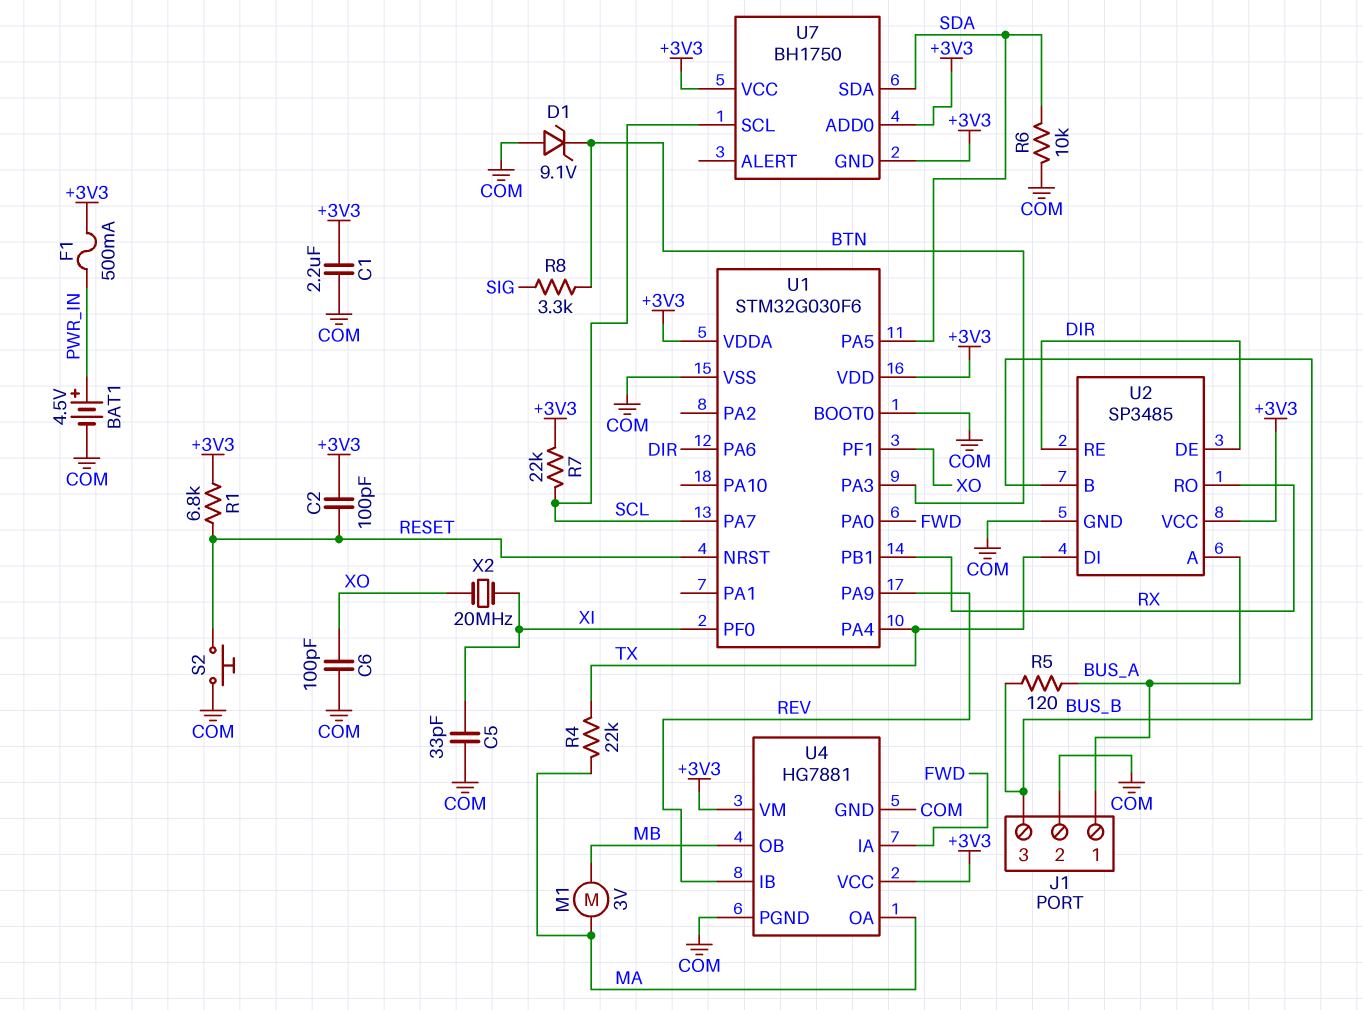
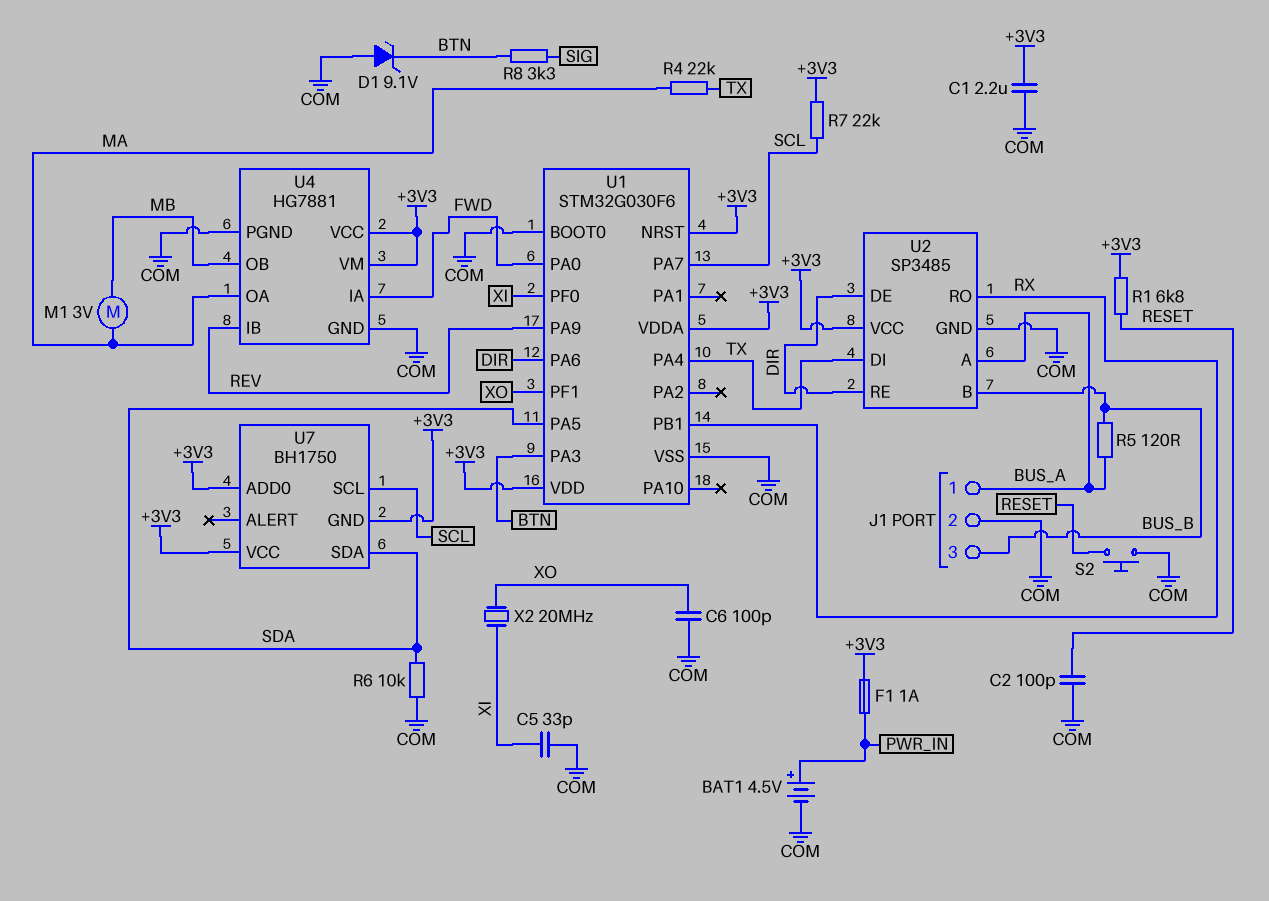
C2: 100pF (+3V3, RESET) -> 100pF (COM, RESET)
F1: 500mA (+3V3, PWR_IN) -> 1A (+3V3, PWR_IN)
U1 pin NRST: RESET -> +3V3

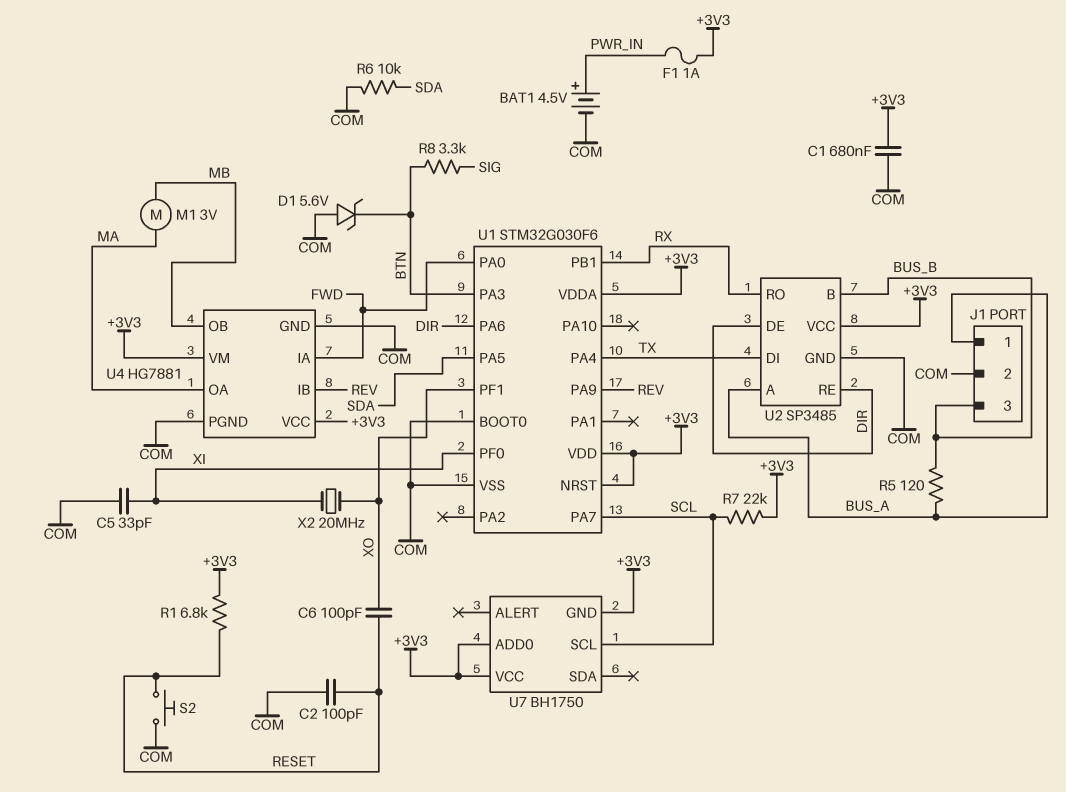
C1: 2.2uF (+3V3, COM) -> 680nF (+3V3, COM)
C6: 100pF (COM, XO) -> 100pF (RESET, XO)
D1: zener 9.1V (A COM, K BTN) -> zener 5.6V (A COM, K BTN)
R4: 22k (MA, TX) -> none
U7 pin SDA: SDA -> none

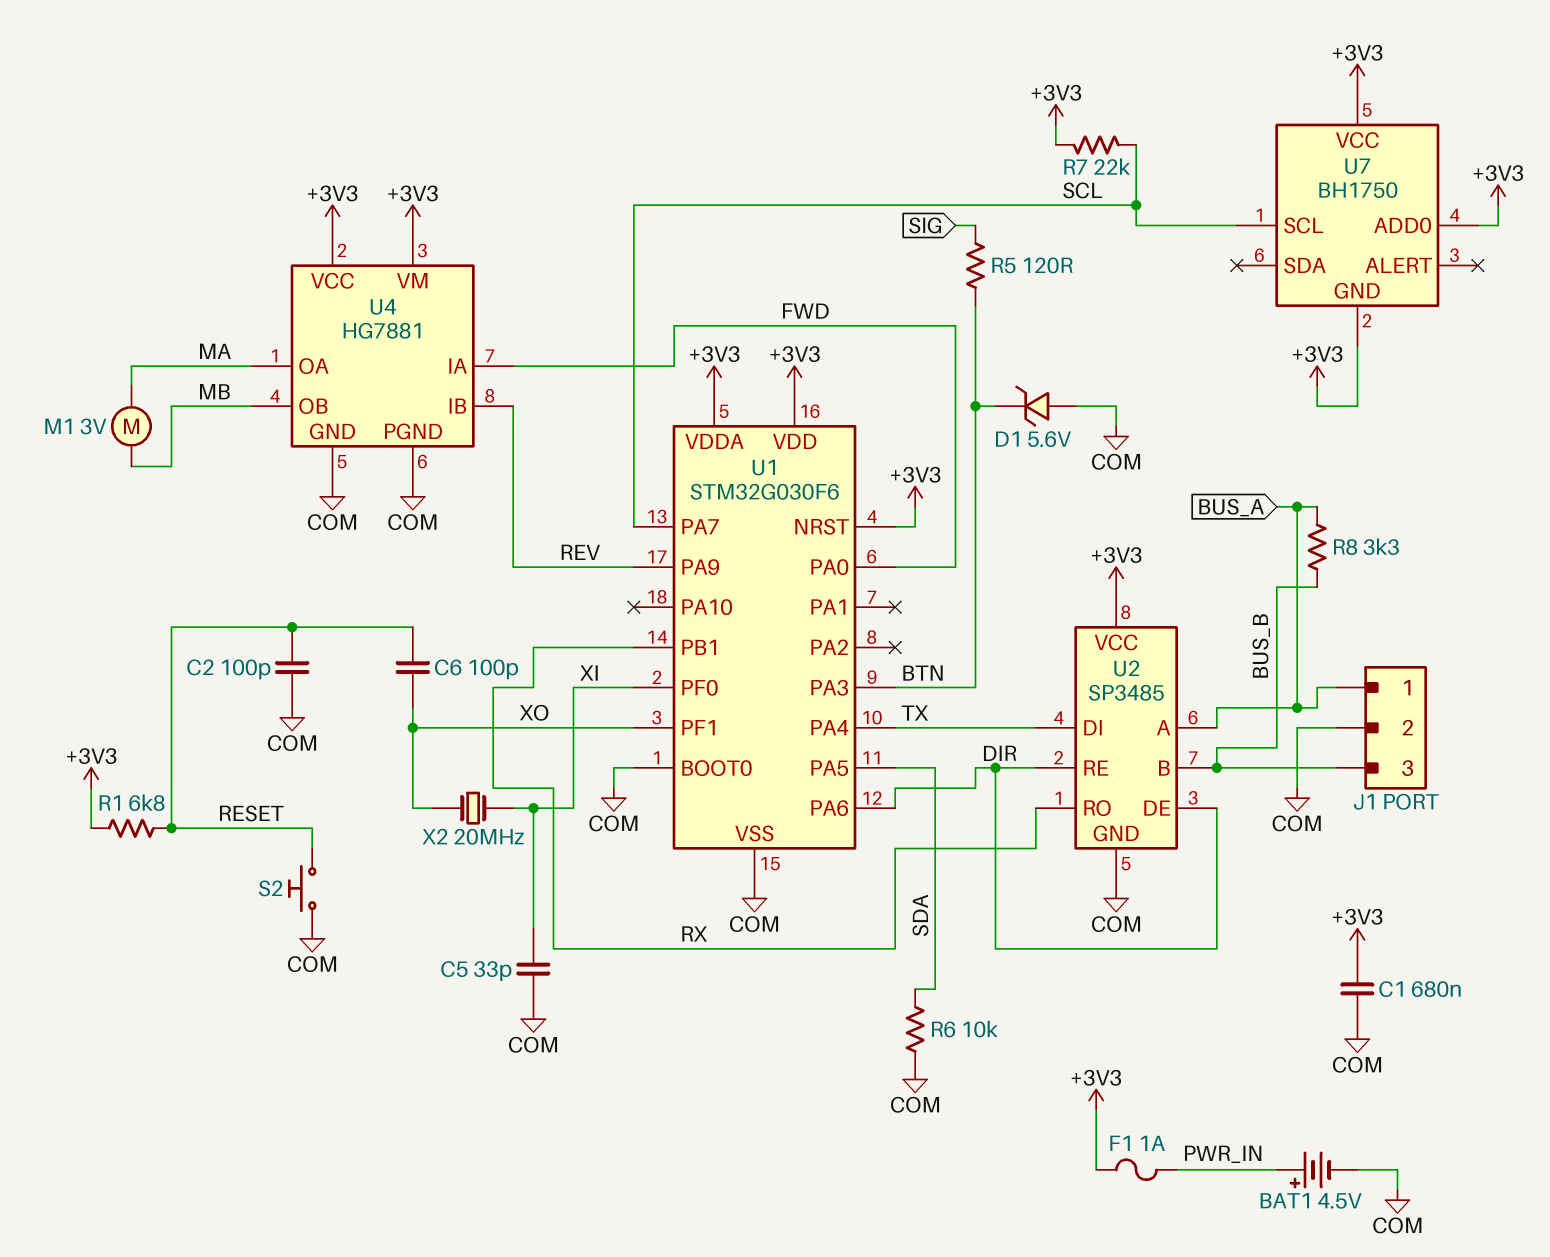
R5: 120 (BUS_A, BUS_B) -> 120 (BTN, SIG)
R8: 3.3k (BTN, SIG) -> 3.3k (BUS_A, BUS_B)

